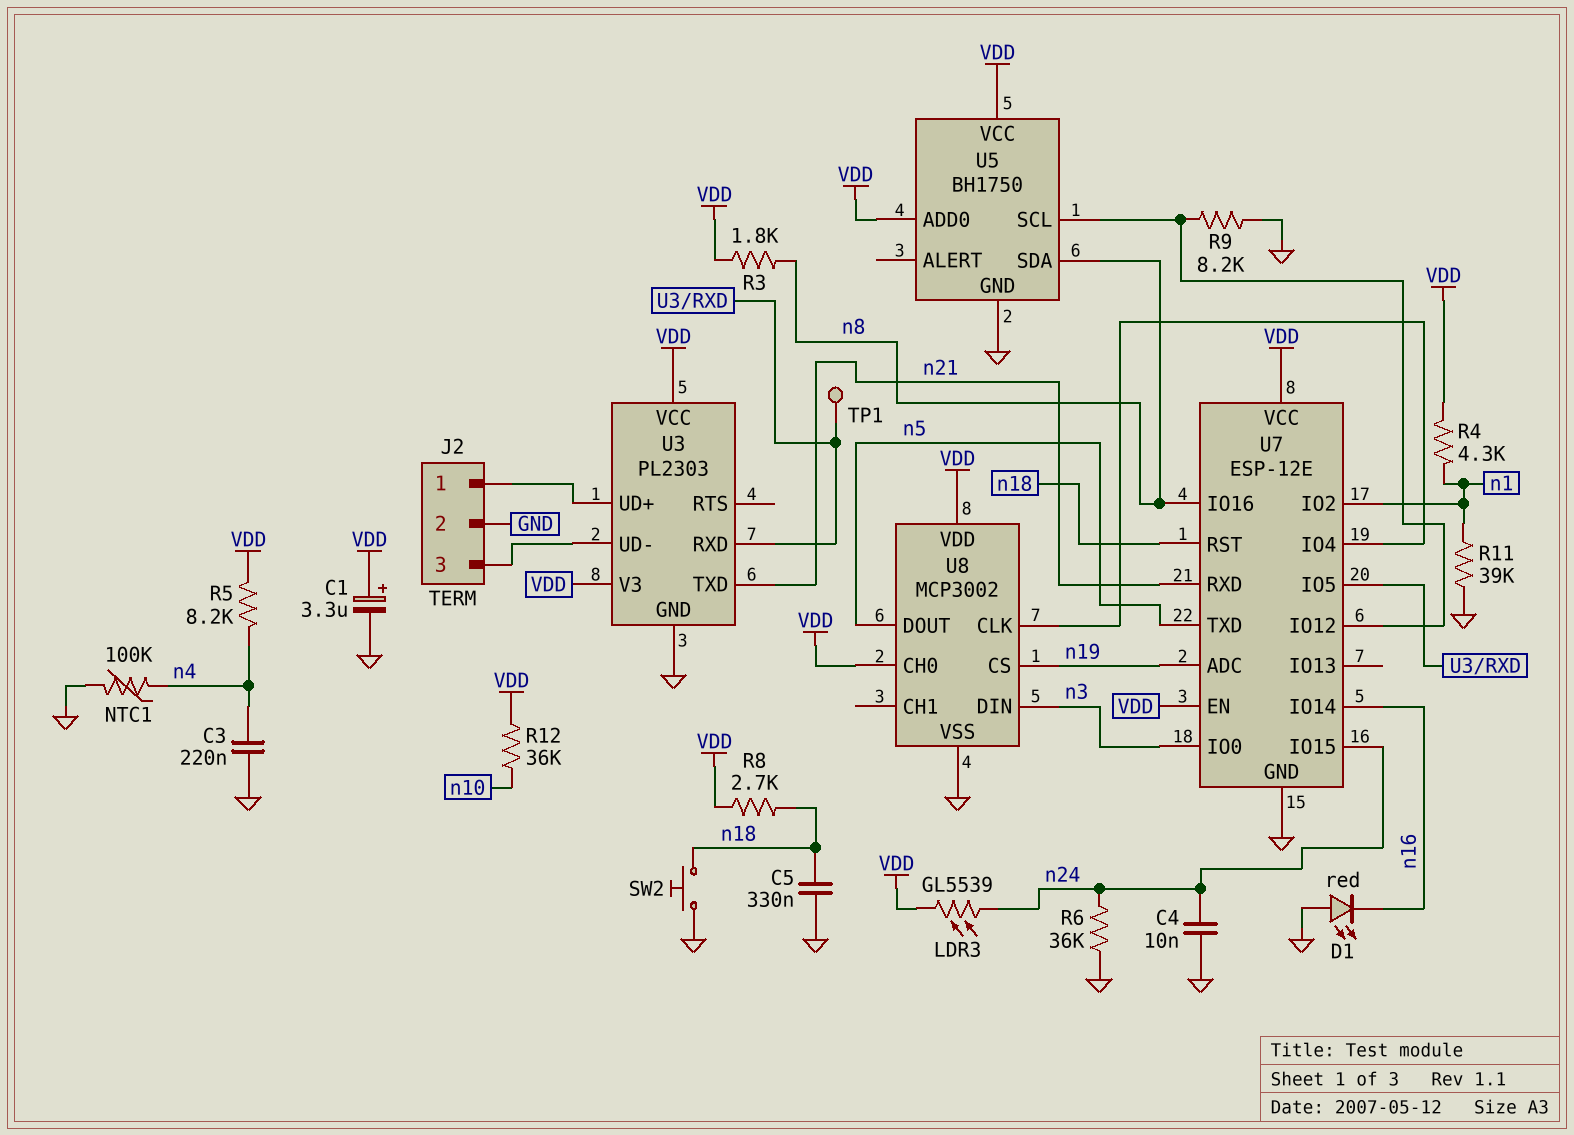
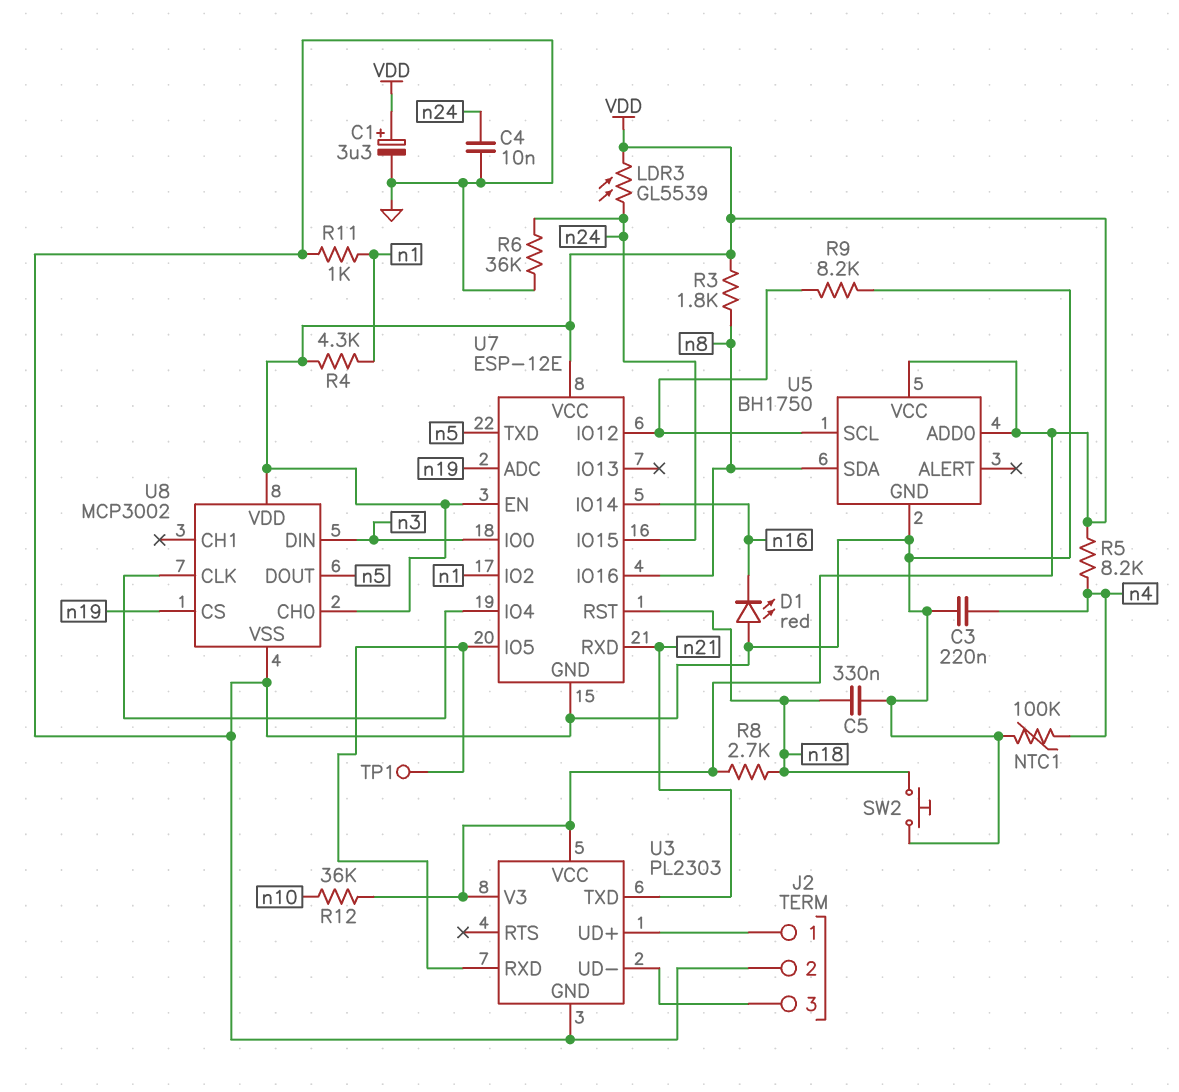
R11: 39k (GND, n1) -> 1k (GND, n1)

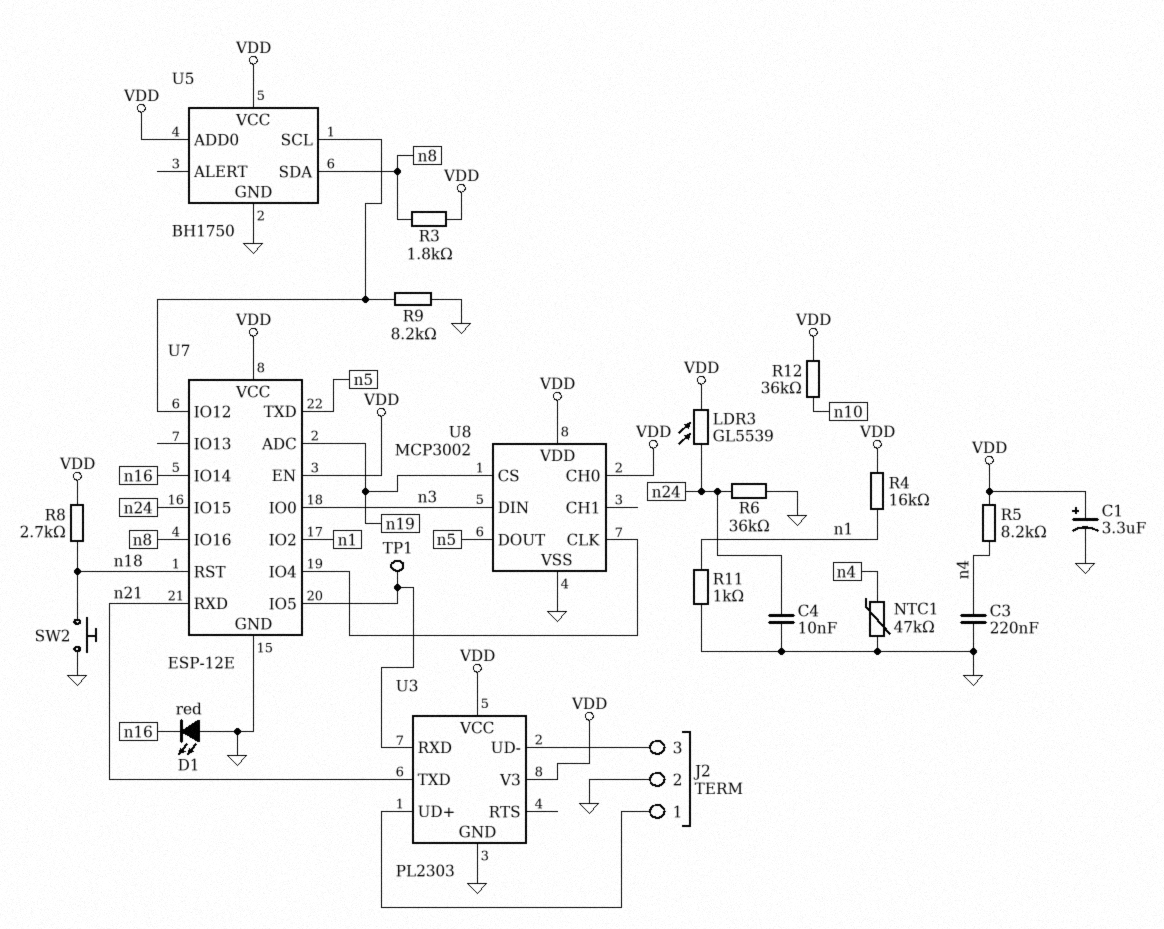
C5: 330nF (GND, n18) -> none
NTC1: 100k (GND, n4) -> 47k (GND, n4)
R4: 4.3k (VDD, n1) -> 16k (VDD, n1)

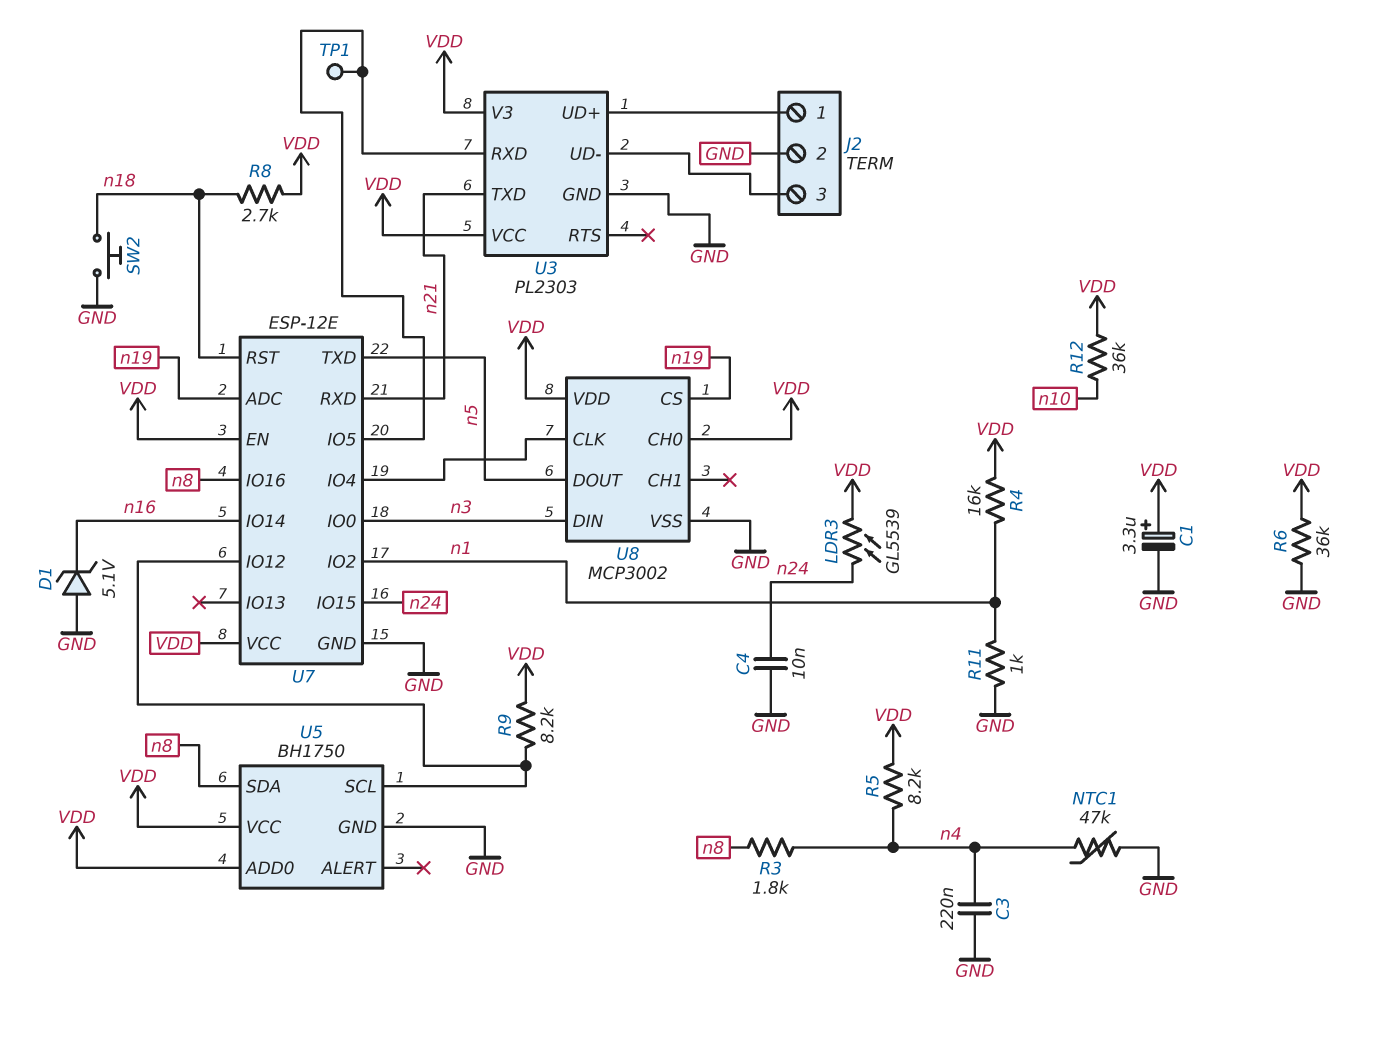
D1: LED red (A GND, K n16) -> zener 5.1V (A GND, K n16)
R3: 1.8k (VDD, n8) -> 1.8k (n4, n8)
R6: 36k (GND, n24) -> 36k (GND, VDD)
R9: 8.2k (GND, U5/SCL) -> 8.2k (U5/SCL, VDD)

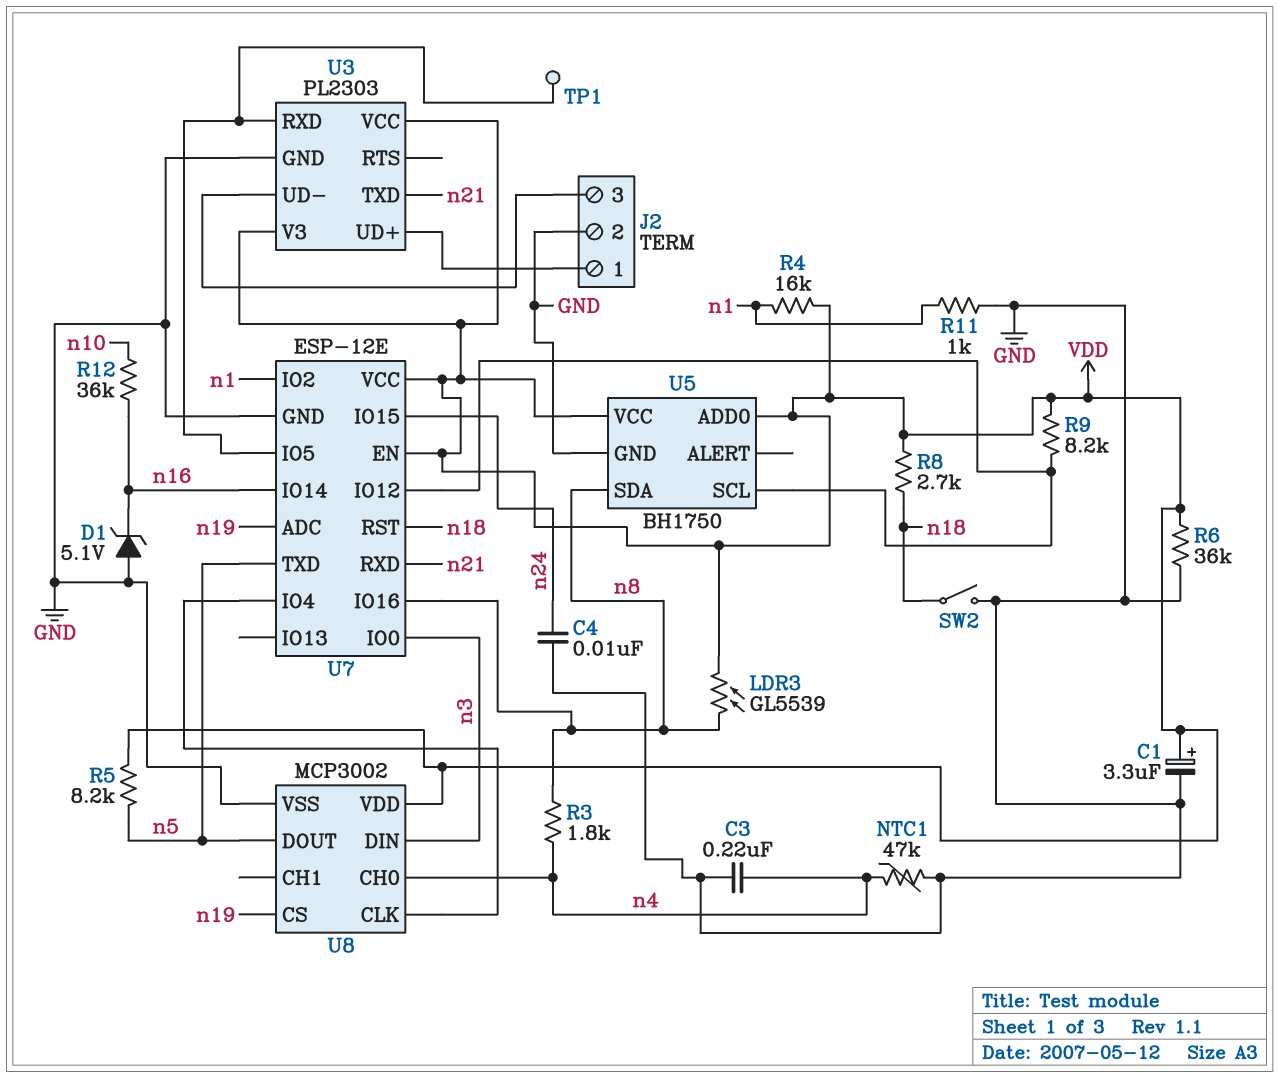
LDR3: GL5539 (VDD, n24) -> GL5539 (VDD, n8)
R5: 8.2k (VDD, n4) -> 8.2k (VDD, n5)
R12: 36k (VDD, n10) -> 36k (n10, n16)
SW2: button (GND, n18) -> switch (GND, n18)
U8 pin CH0: VDD -> n4

